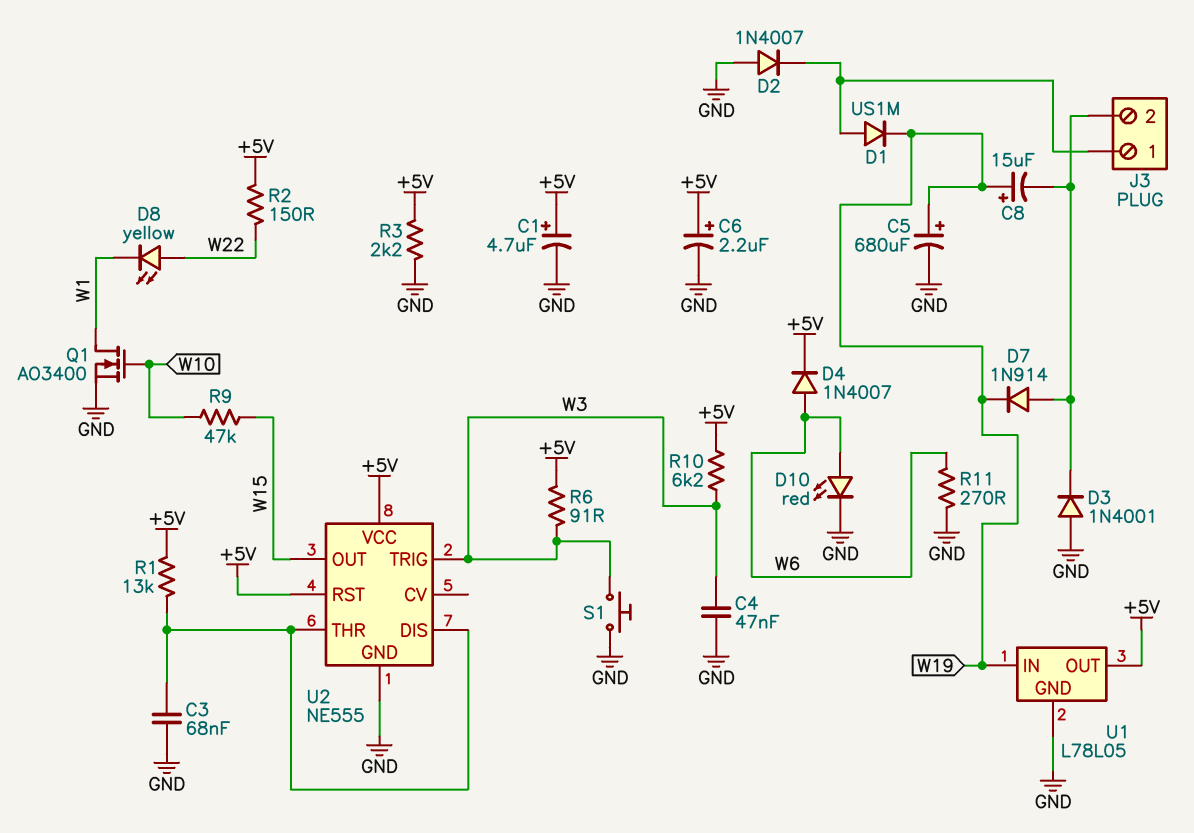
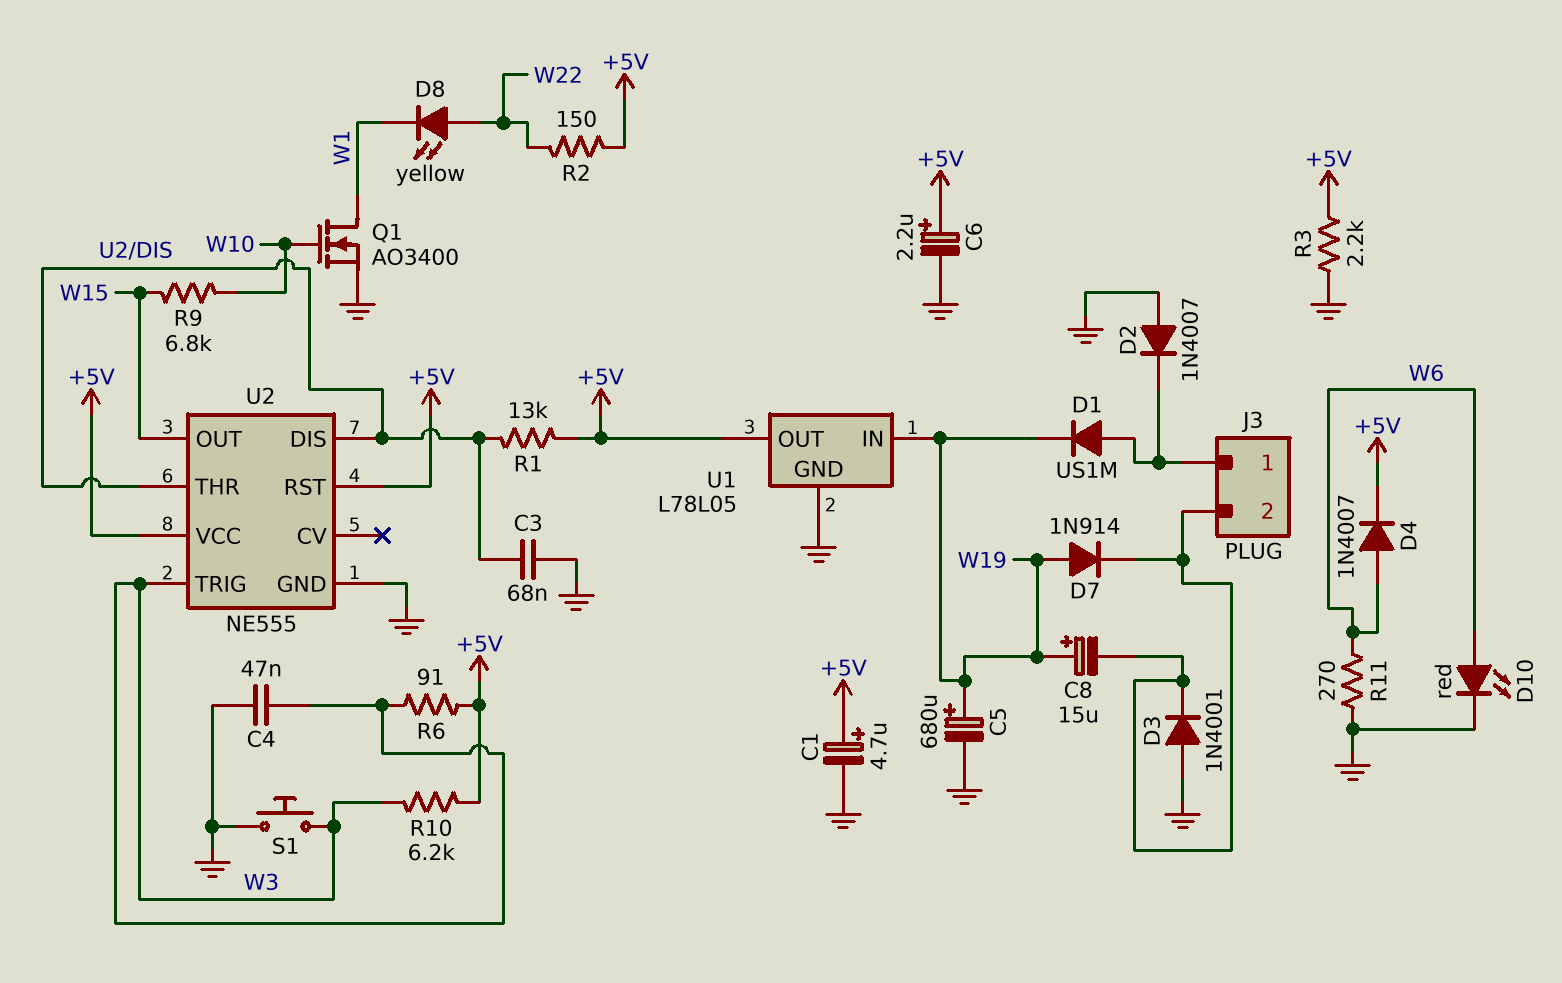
D7: diode 1N914 (A J3/2, K W19) -> diode 1N914 (A W19, K J3/2)
R9: 47k (W10, W15) -> 6.8k (W10, W15)

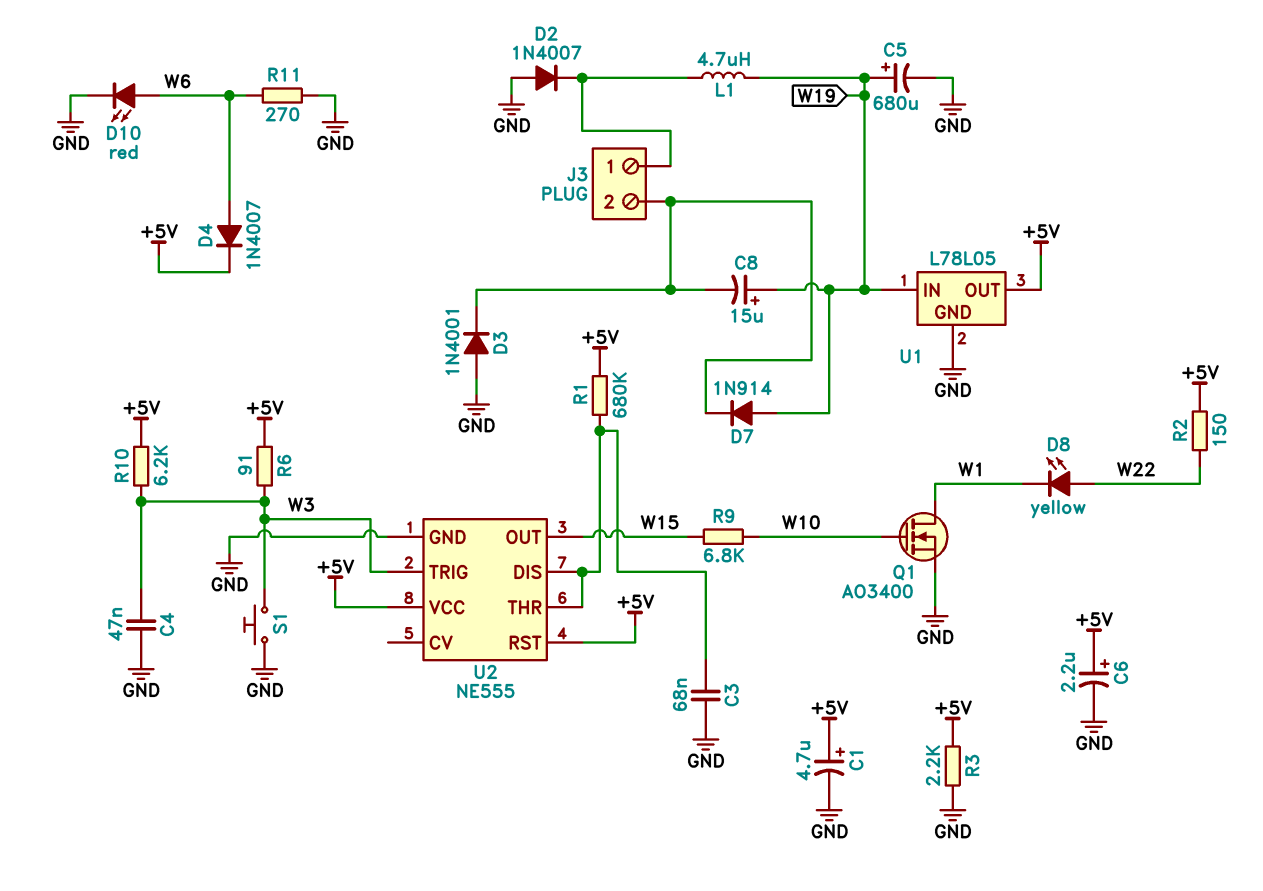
D1: diode US1M (A J3/1, K W19) -> none
L1: none -> 4.7uH (J3/1, W19)
R1: 13k (+5V, U2/DIS) -> 680k (+5V, U2/DIS)

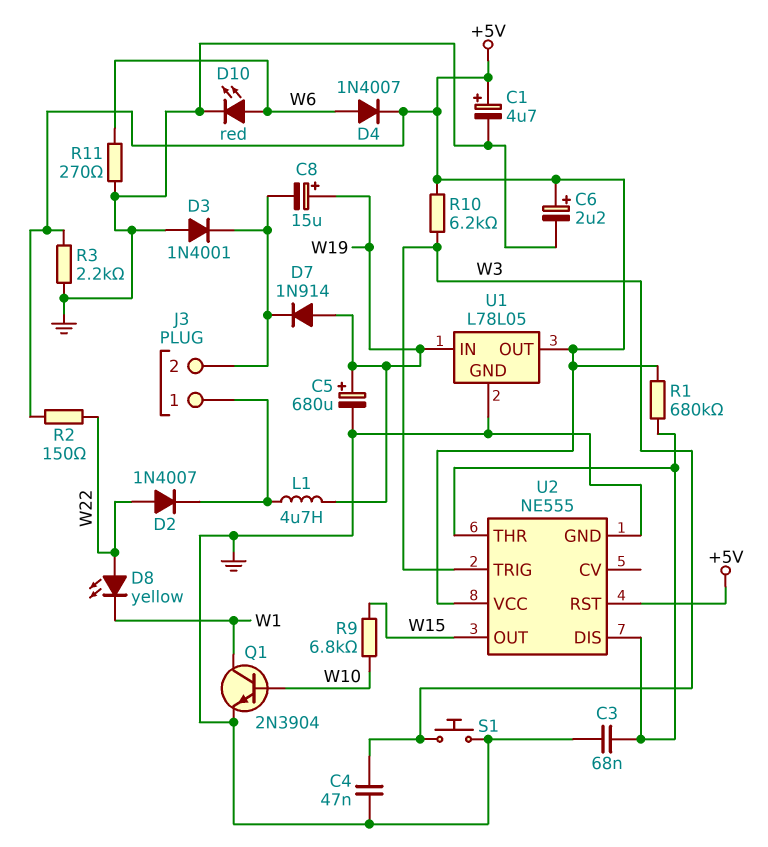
D2: diode 1N4007 (A GND, K J3/1) -> diode 1N4007 (A W22, K J3/1)
Q1: NMOS AO3400 (G W10, D W1, S GND) -> NPN 2N3904 (B W10, C W1, E GND)
R6: 91 (+5V, W3) -> none

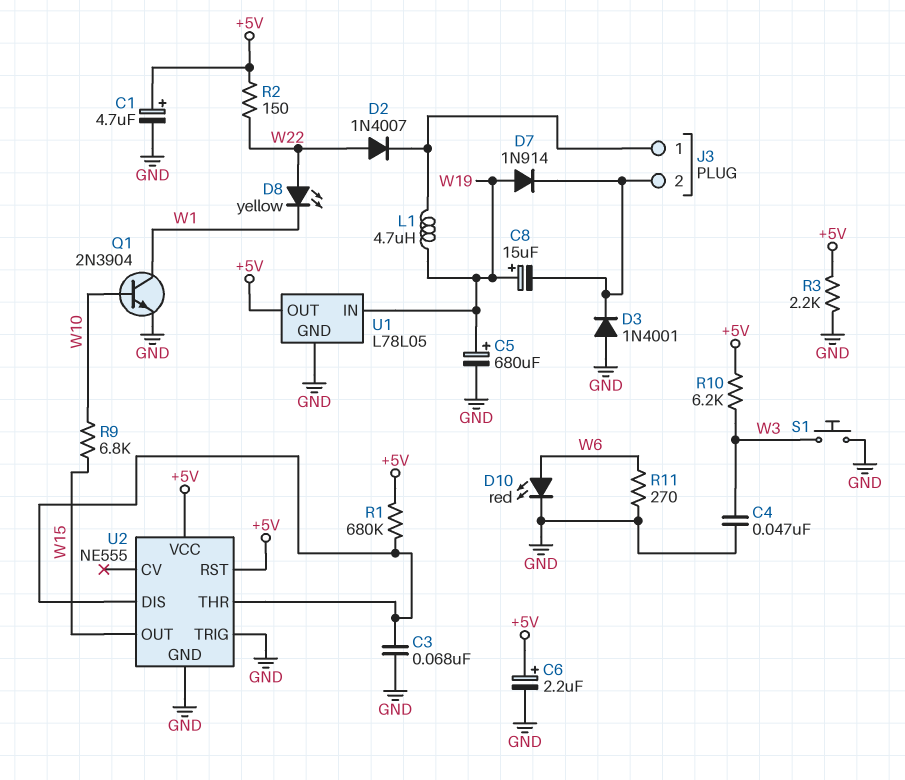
D4: diode 1N4007 (A W6, K +5V) -> none
U2 pin TRIG: W3 -> GND

